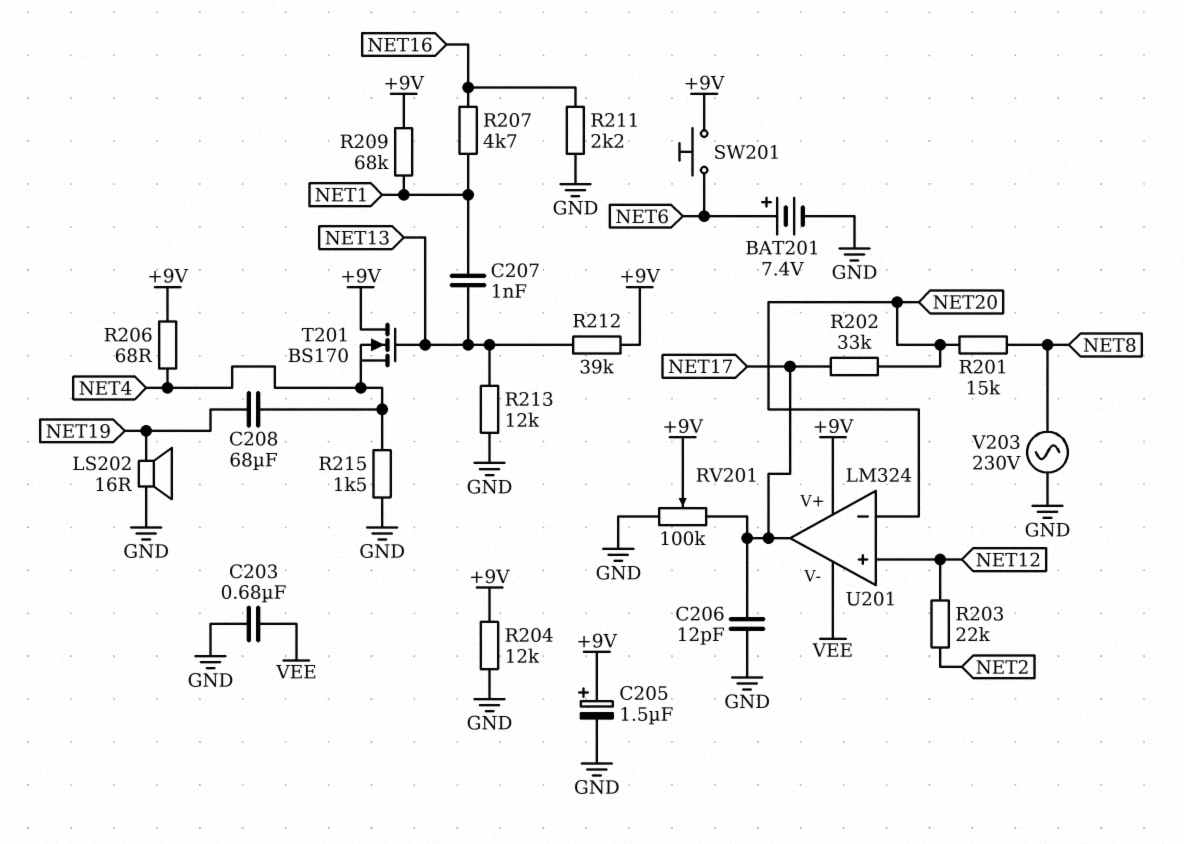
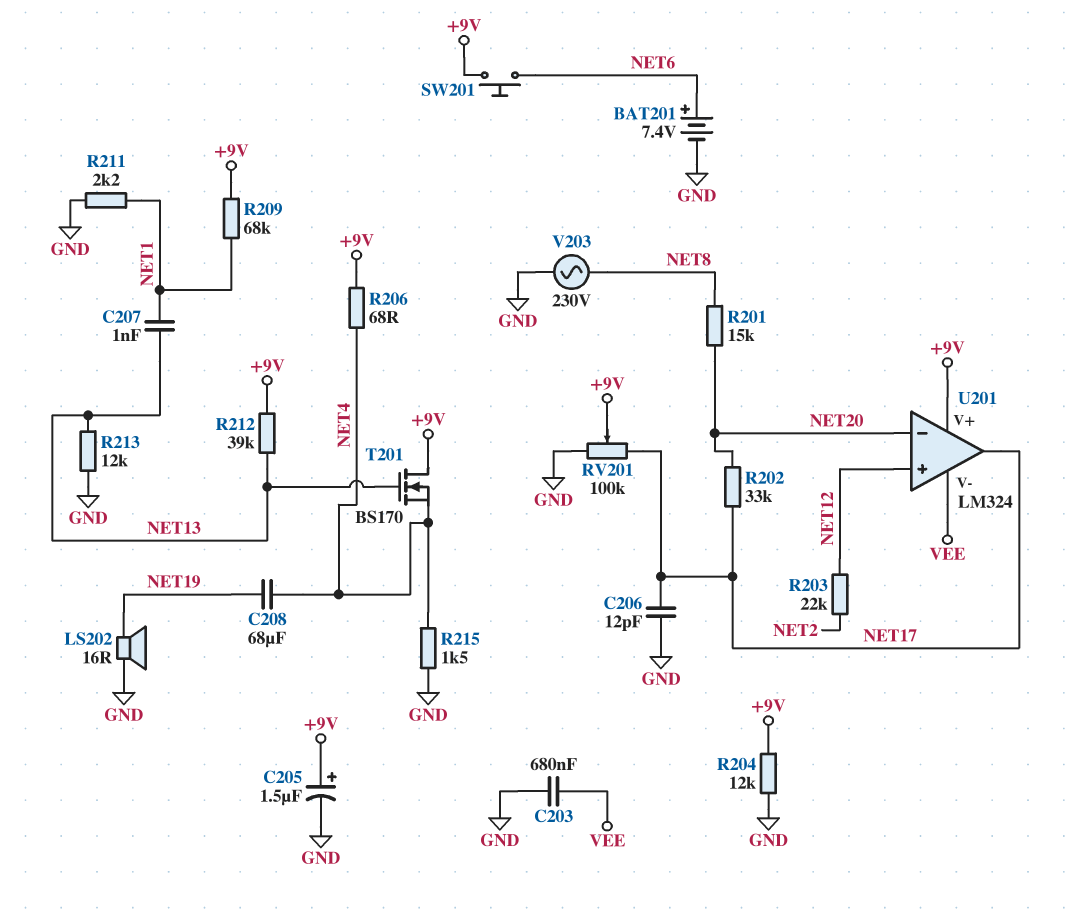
R207: 4.7k (NET1, NET16) -> none
R211: 2.2k (GND, NET16) -> 2.2k (GND, NET1)

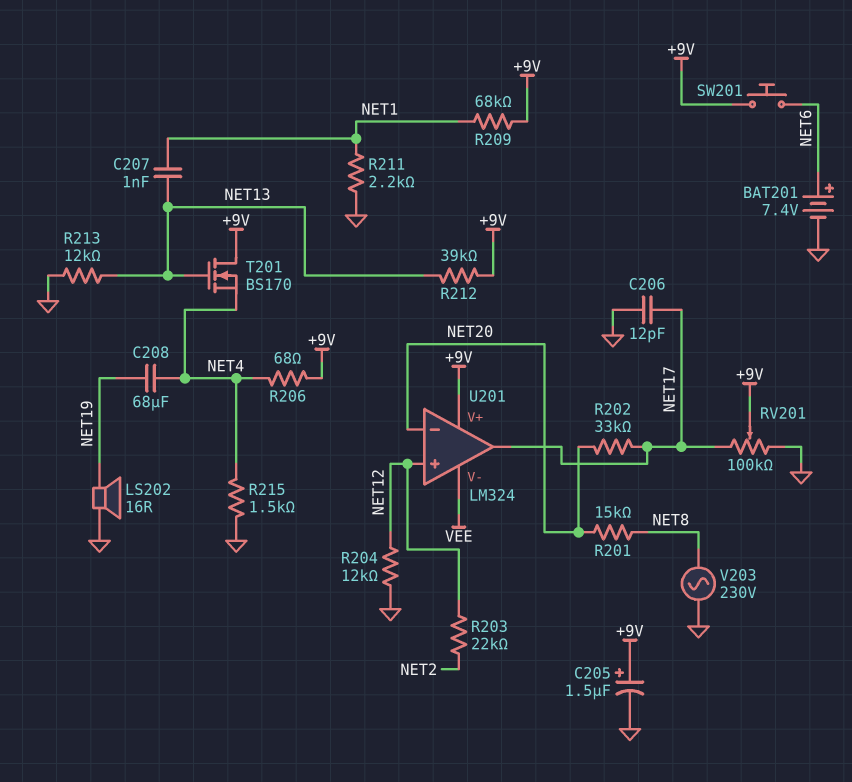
C203: 680nF (GND, VEE) -> none
R204: 12k (+9V, GND) -> 12k (GND, NET12)

